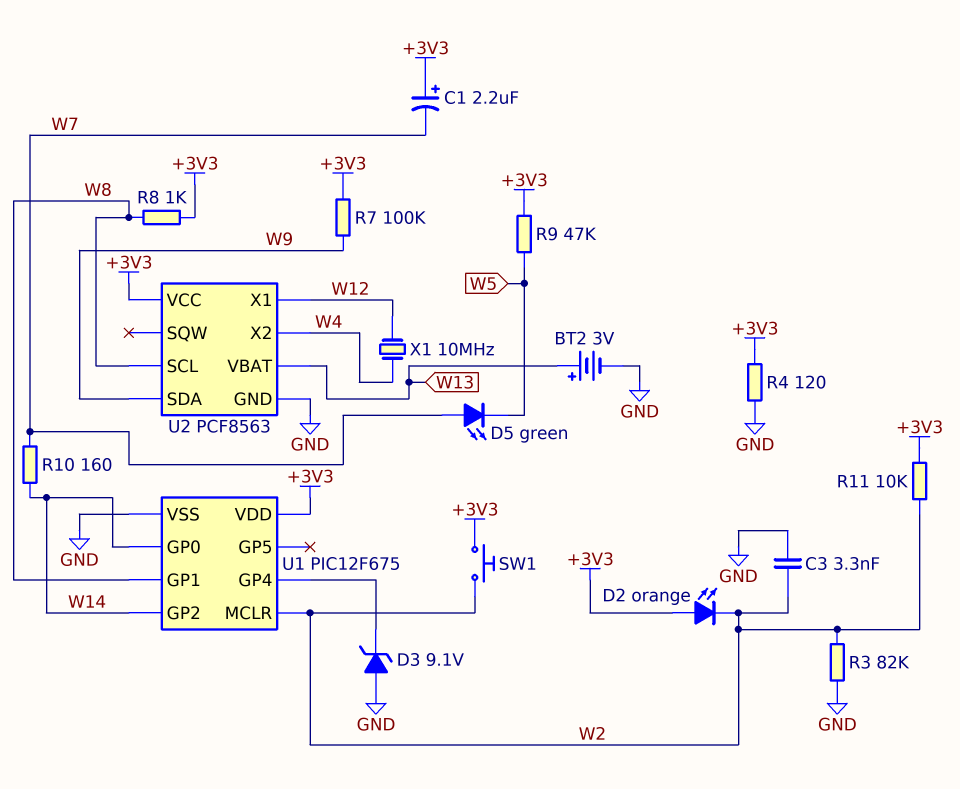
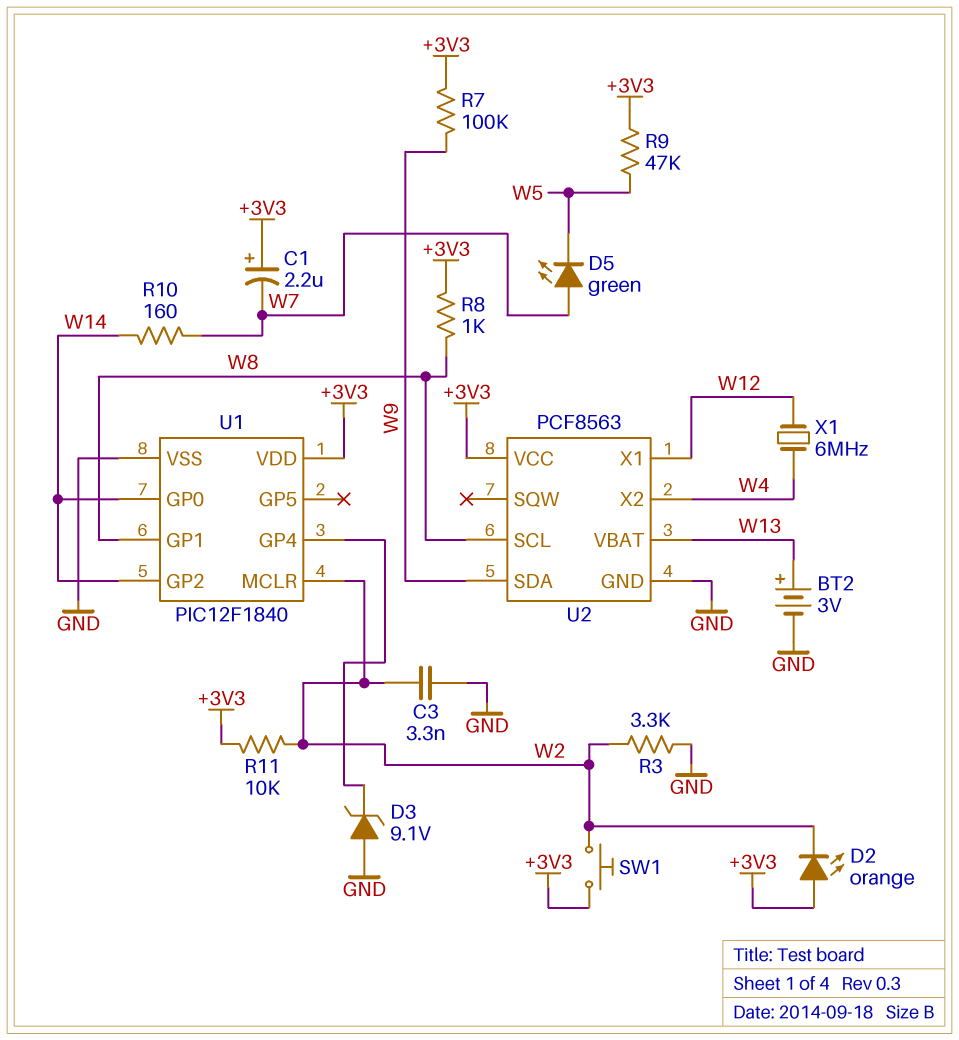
R3: 82k (GND, W2) -> 3.3k (GND, W2)
R4: 120 (+3V3, GND) -> none
U1: PIC12F675 -> PIC12F1840
X1: 10MHz (W4, W12) -> 6MHz (W4, W12)

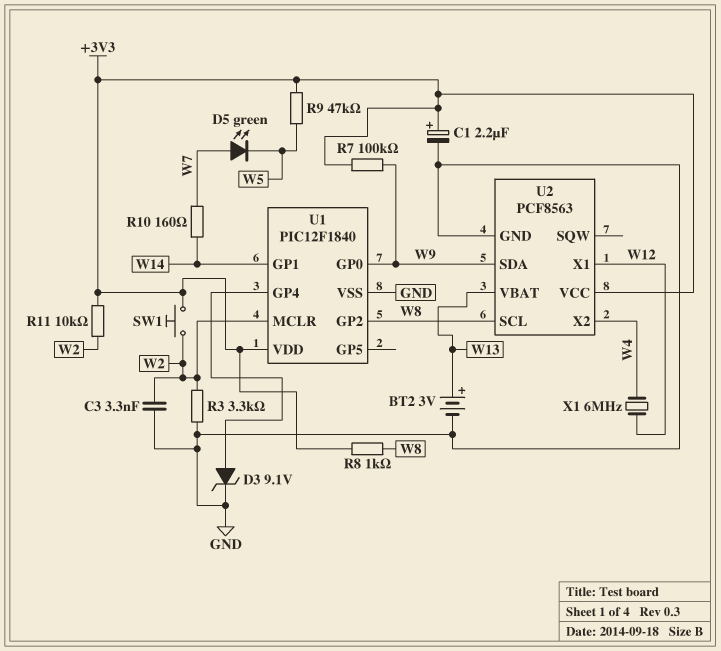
C1: 2.2uF (plus +3V3, minus W7) -> 2.2uF (plus +3V3, minus GND)
D2: LED orange (A +3V3, K W2) -> none
D3: zener 9.1V (A GND, K U1/GP4) -> zener 9.1V (A U1/GP4, K GND)
U1 pin GP0: W14 -> W9
U1 pin GP1: W8 -> W14
U1 pin GP2: W14 -> W8

